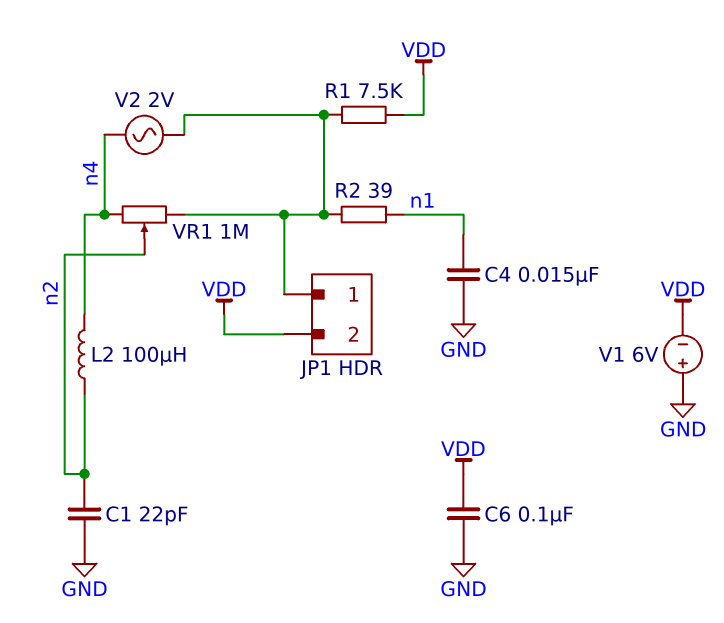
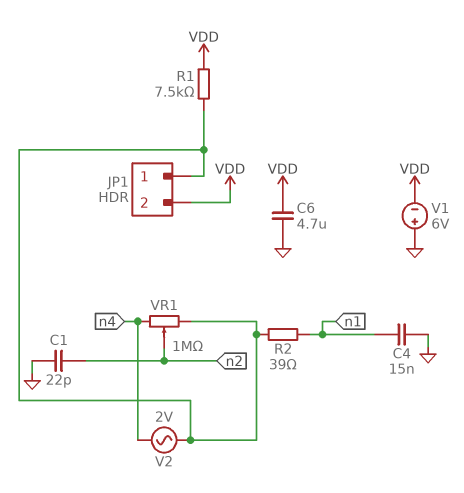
C6: 100nF (GND, VDD) -> 4.7uF (GND, VDD)
L2: 100uH (n2, n4) -> none

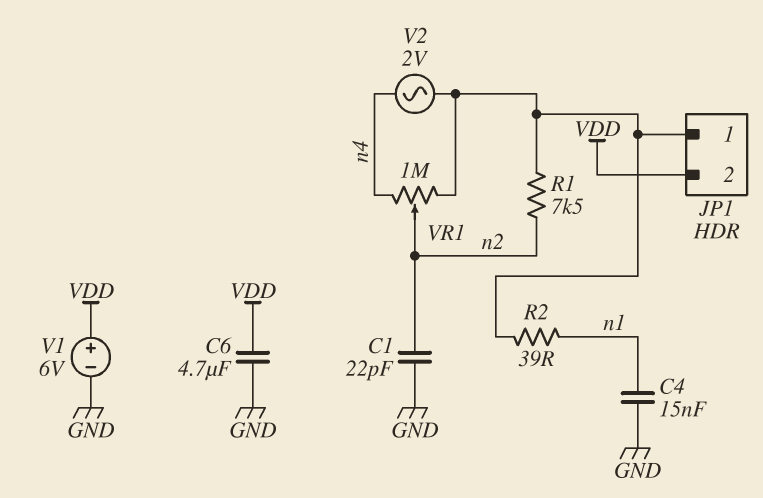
R1: 7.5k (JP1/1, VDD) -> 7.5k (JP1/1, n2)
V1: 6V (plus GND, minus VDD) -> 6V (plus VDD, minus GND)

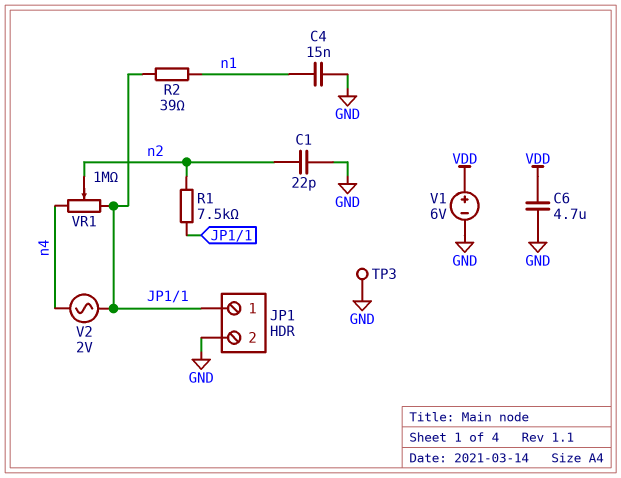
JP1 pin 2: VDD -> GND
TP3: none -> test point (GND)

